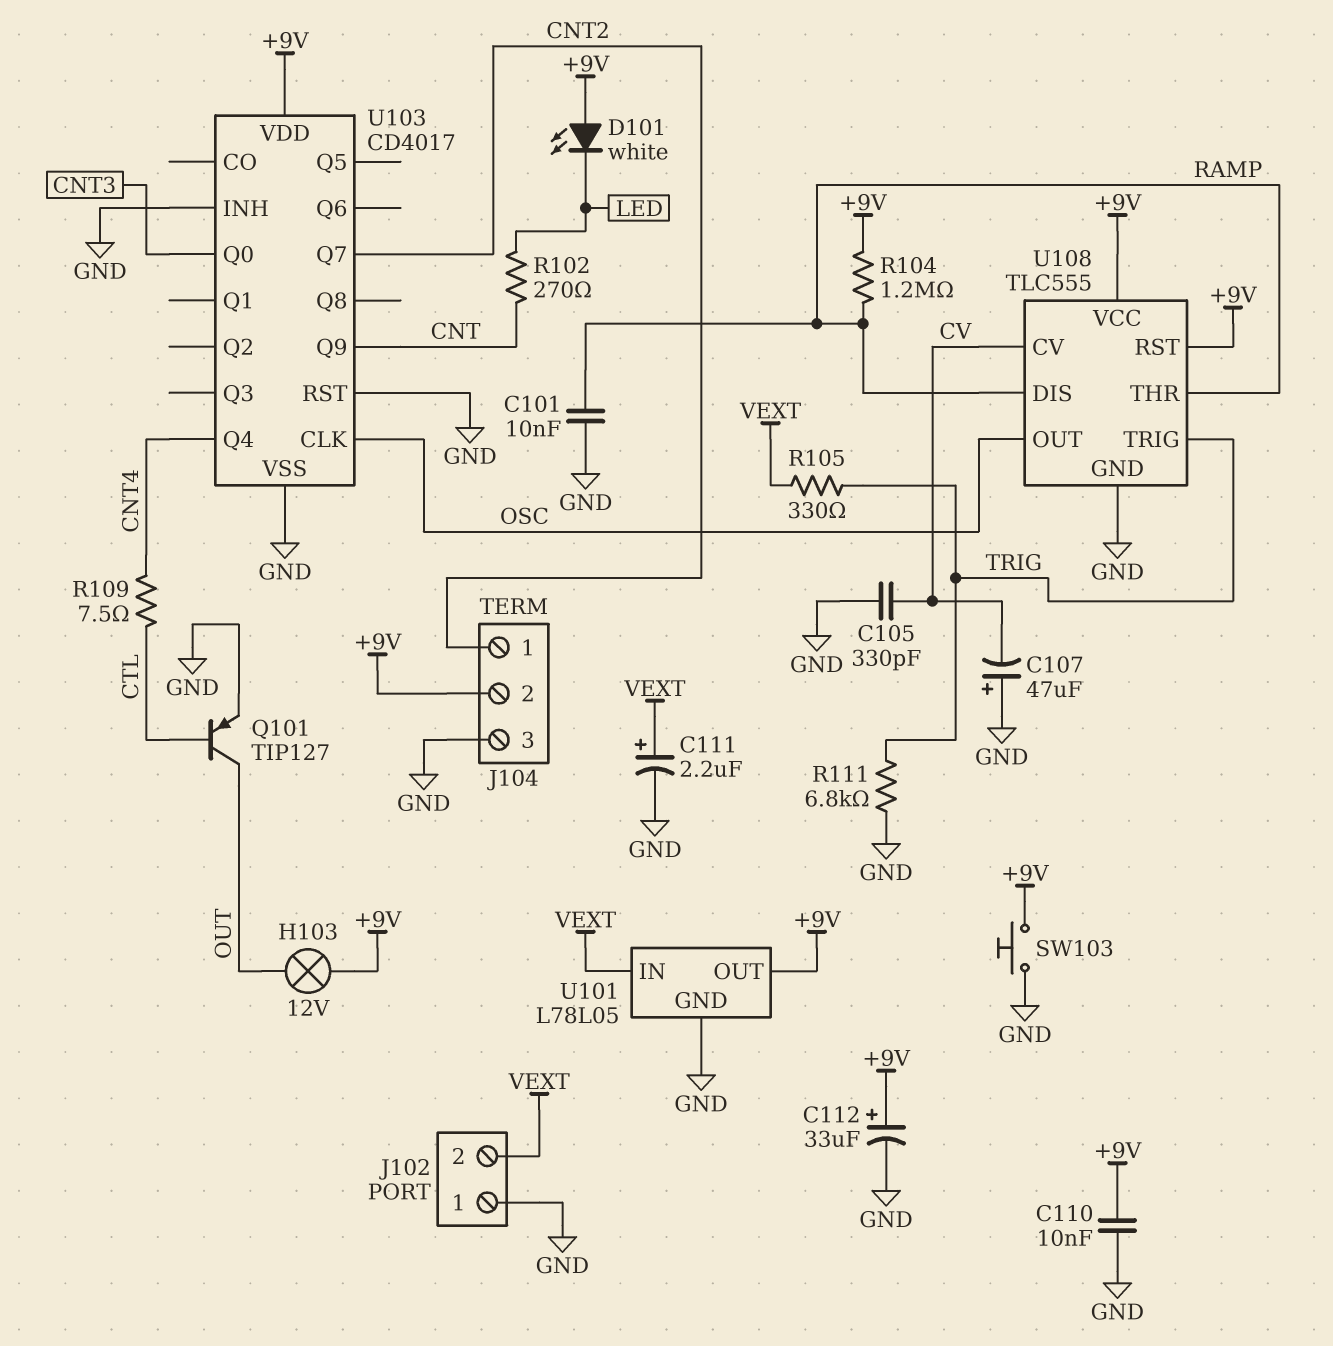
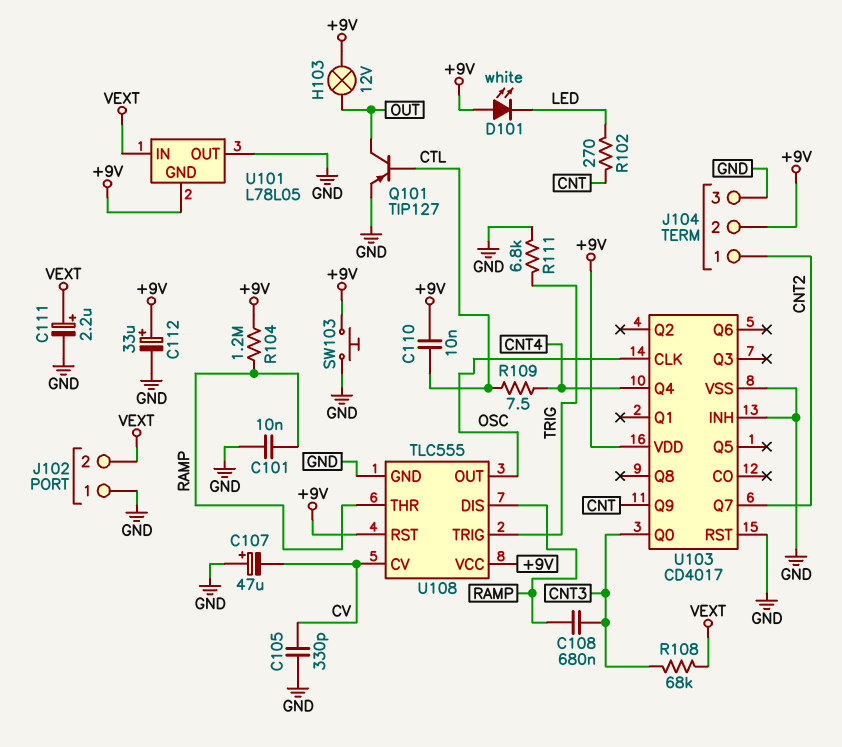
C108: none -> 680nF (CNT3, RAMP)
C110: 10nF (+9V, GND) -> 10nF (+9V, CTL)
R105: 330 (TRIG, VEXT) -> none
R108: none -> 68k (CNT3, VEXT)
U101 pin GND: GND -> +9V
U101 pin OUT: +9V -> GND

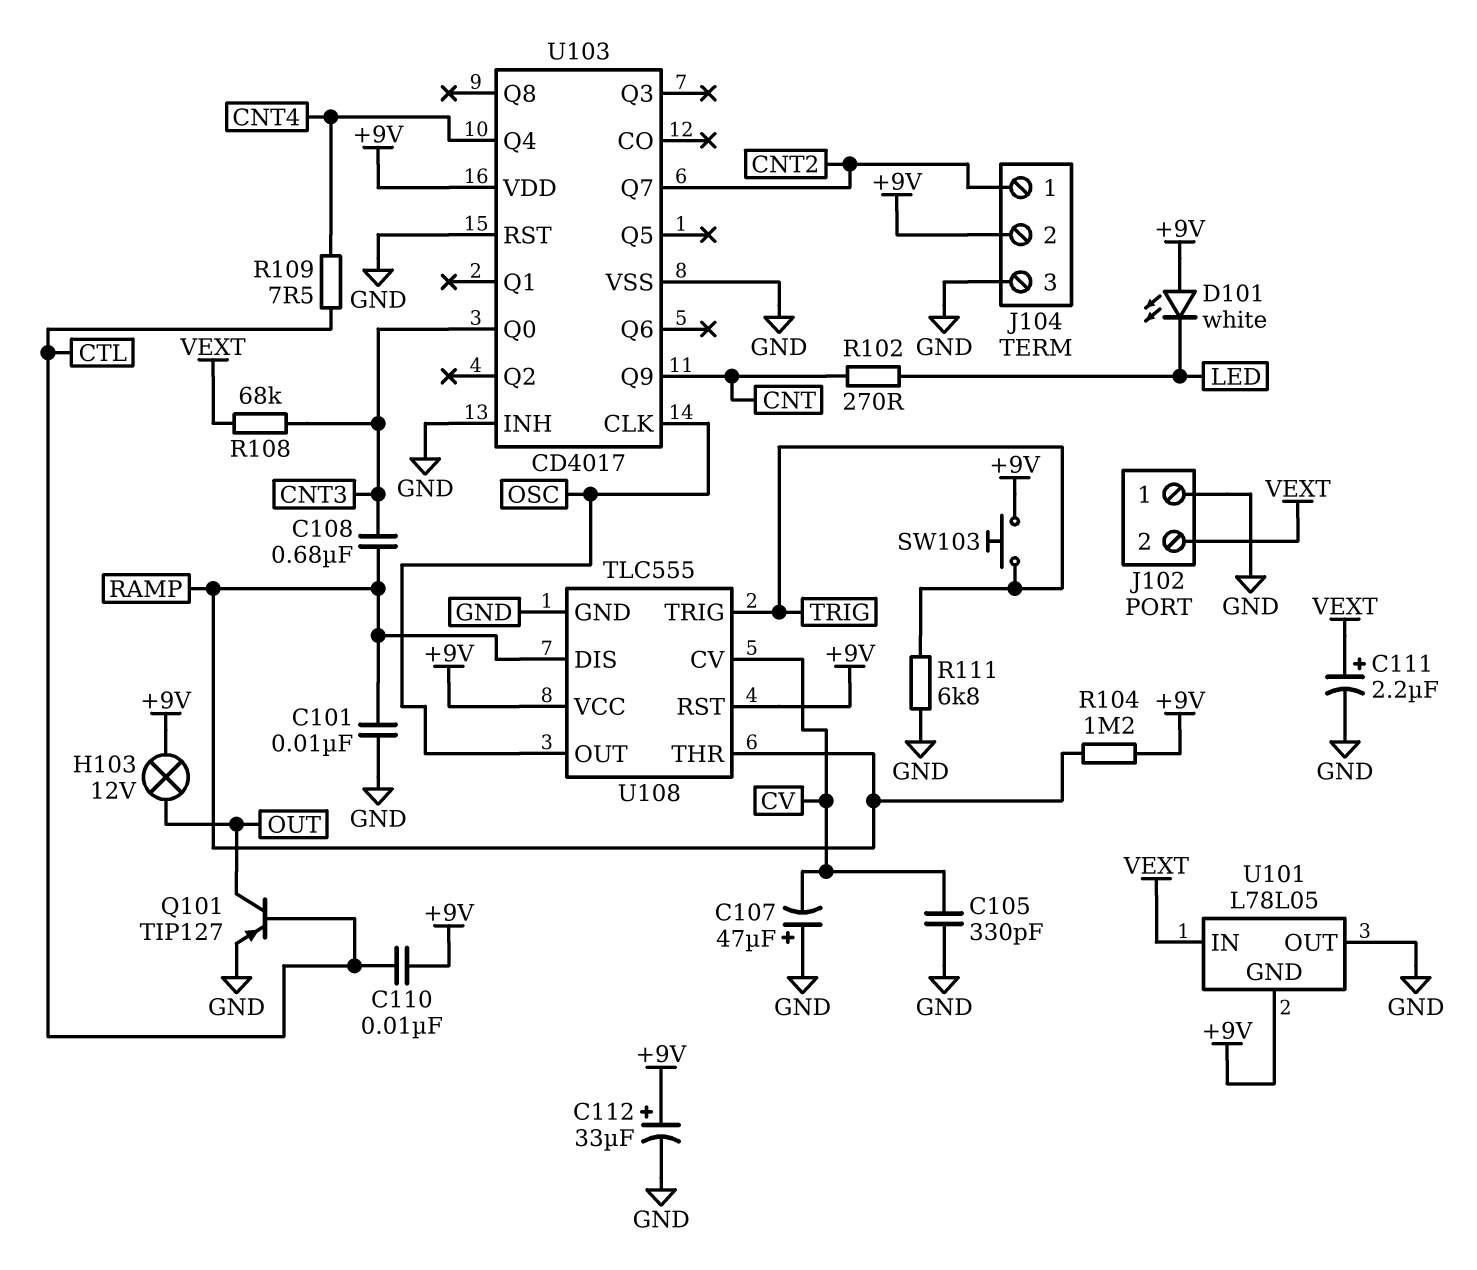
SW103: button (+9V, GND) -> button (+9V, TRIG)

